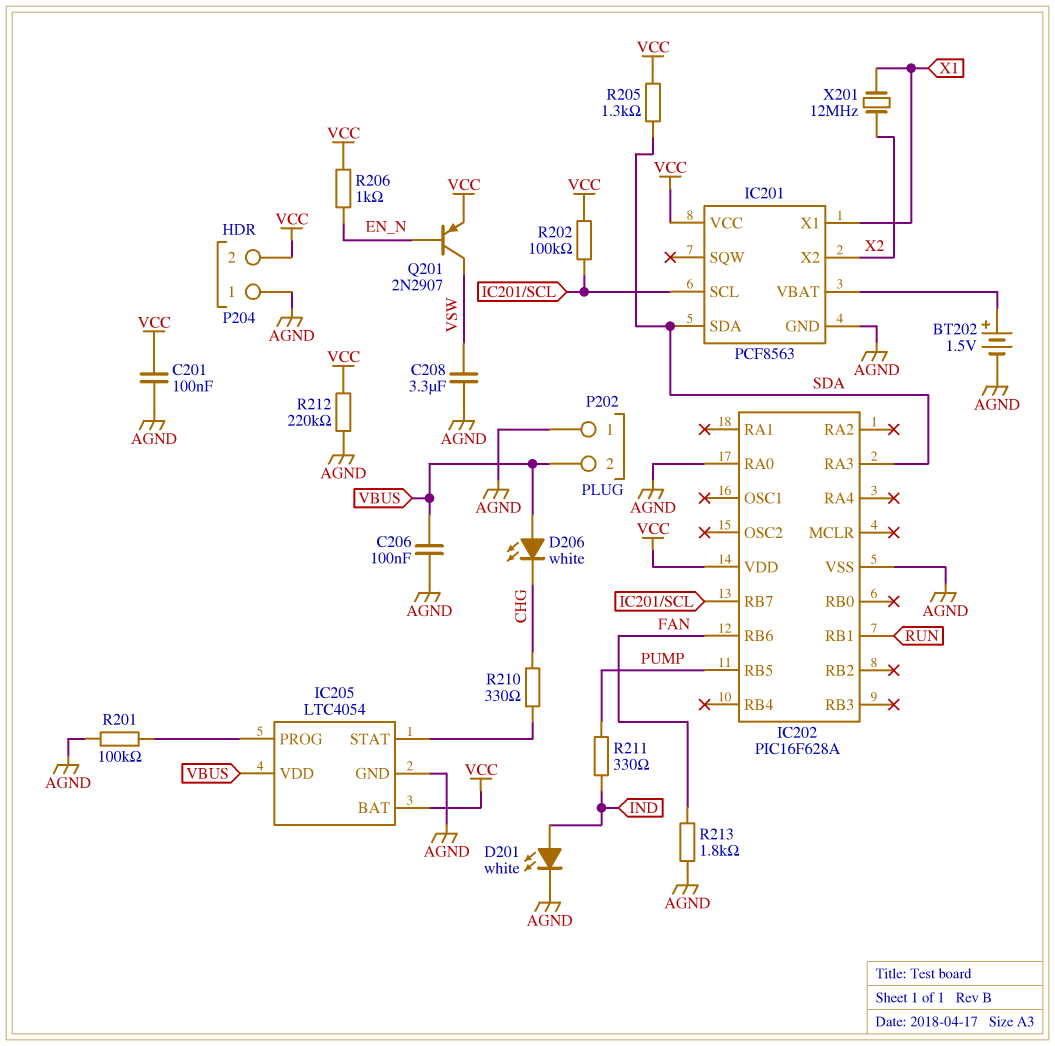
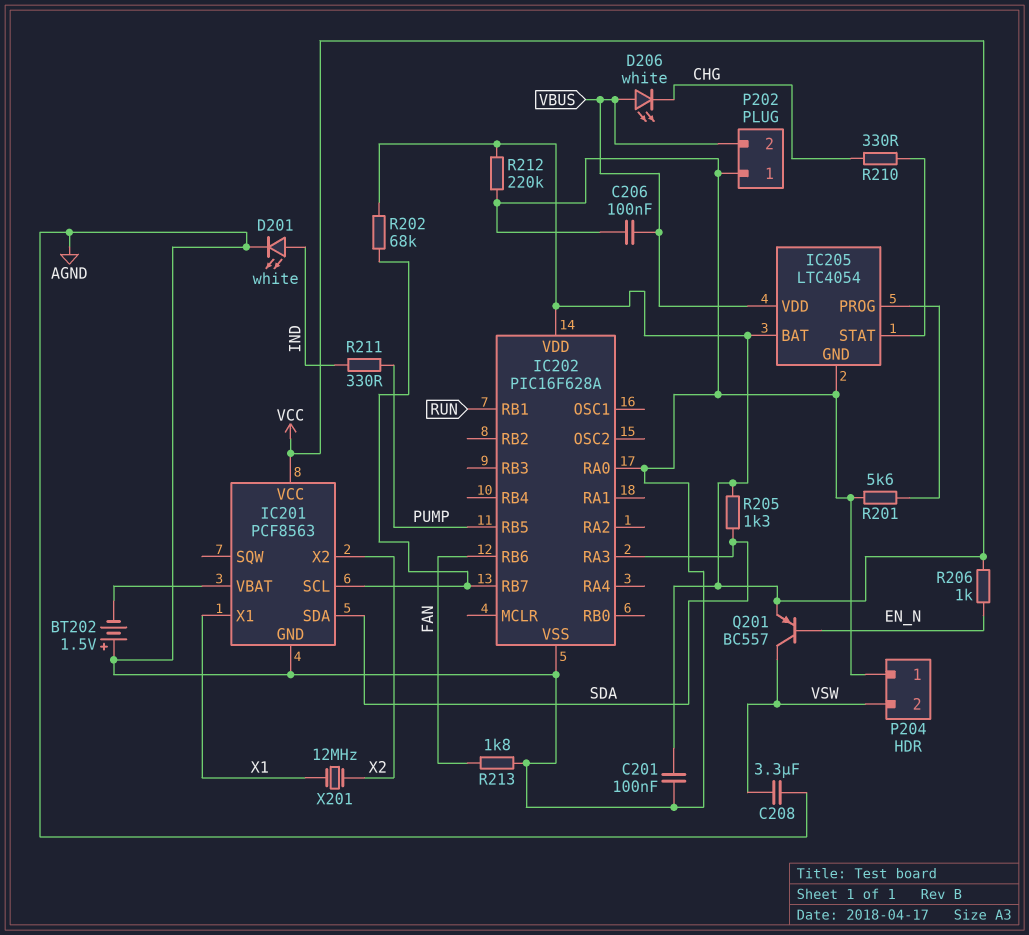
BT202: 1.5V (plus IC201/VBAT, minus AGND) -> 1.5V (plus AGND, minus IC201/VBAT)
P204 pin 2: VCC -> VSW
Q201: PNP 2N2907 (B EN_N, C VSW, E VCC) -> PNP BC557 (B EN_N, C VSW, E VCC)
R201: 100k (AGND, IC205/PROG) -> 5.6k (AGND, IC205/PROG)
R202: 100k (IC201/SCL, VCC) -> 68k (IC201/SCL, VCC)

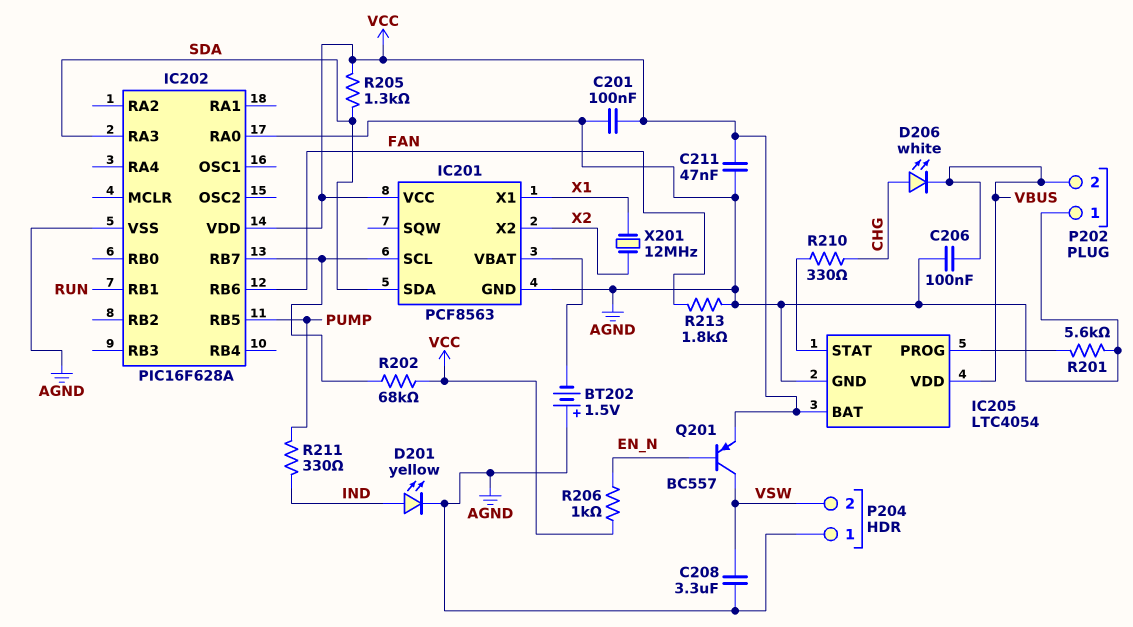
C211: none -> 47nF (AGND, VCC)
D201: LED white (A IND, K AGND) -> LED yellow (A IND, K AGND)
D206: LED white (A VBUS, K CHG) -> LED white (A CHG, K VBUS)
R212: 220k (AGND, VCC) -> none

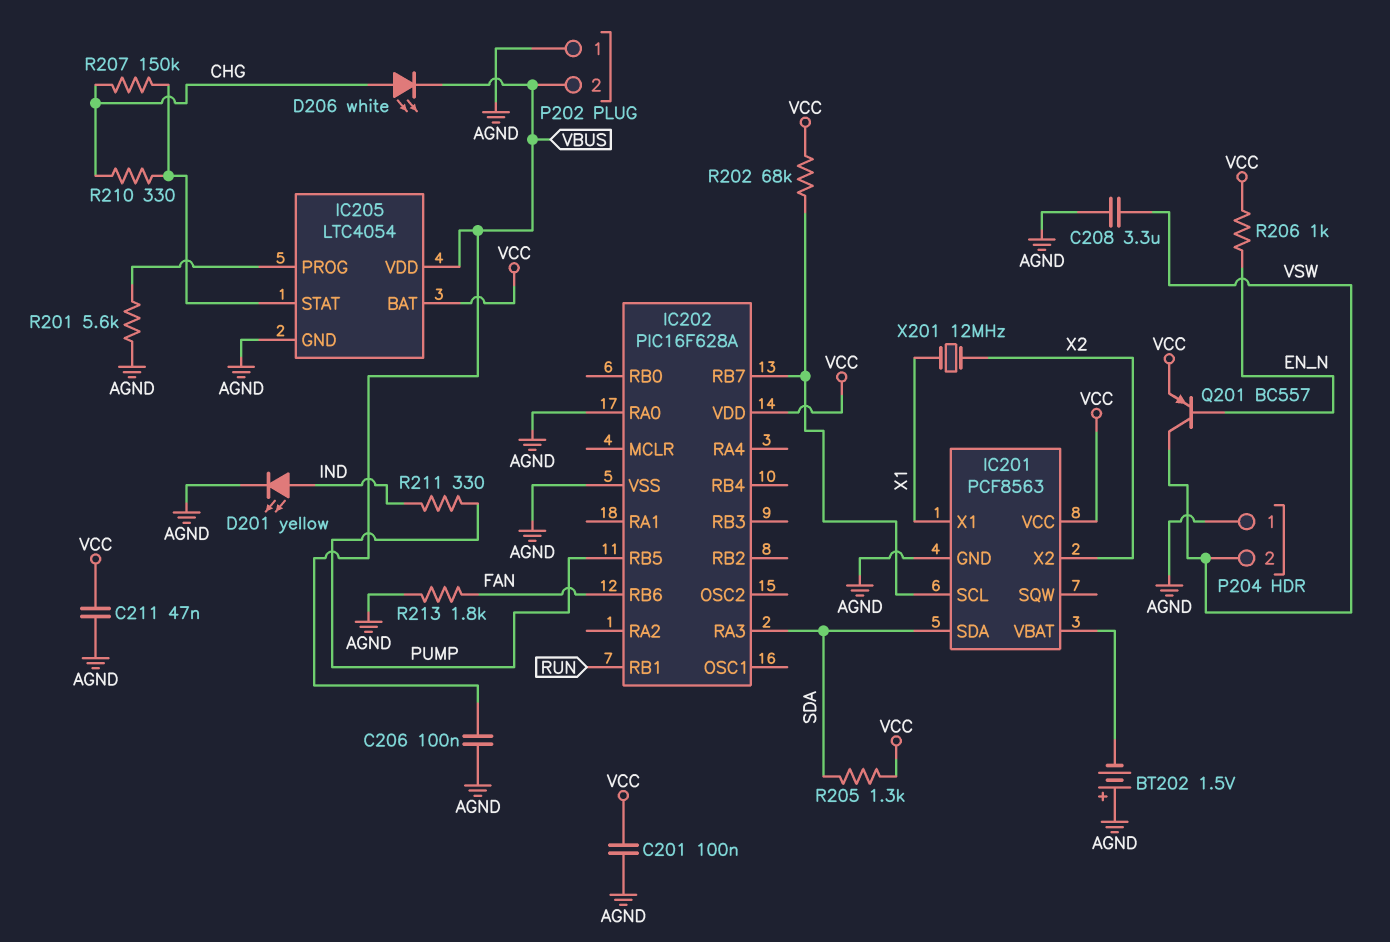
R207: none -> 150k (CHG, IC205/STAT)

